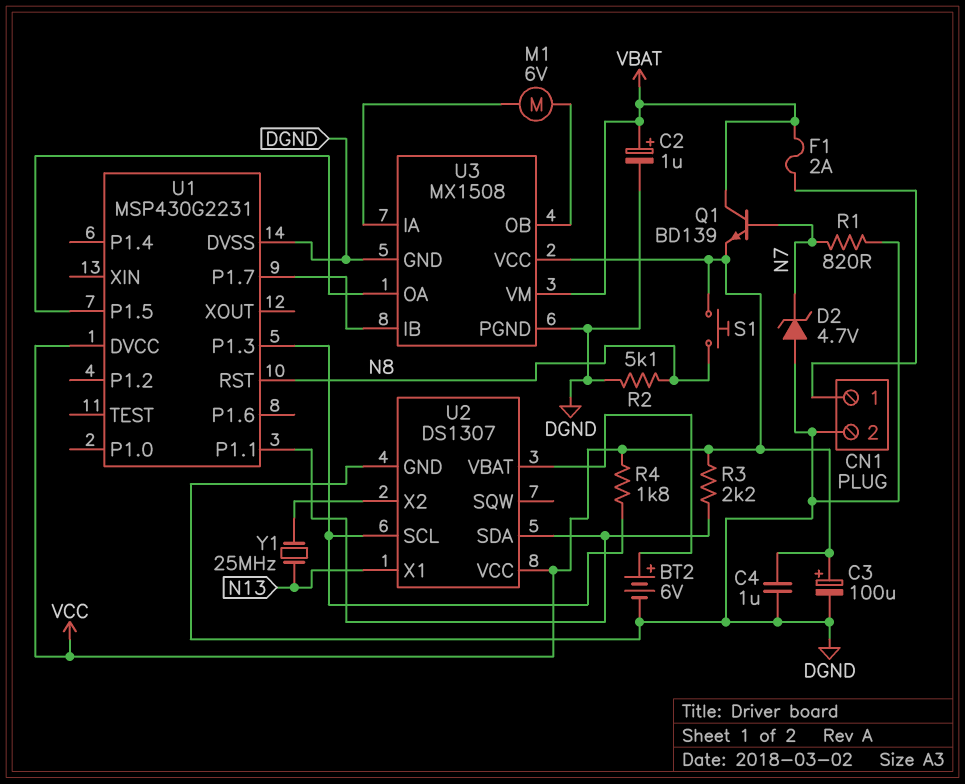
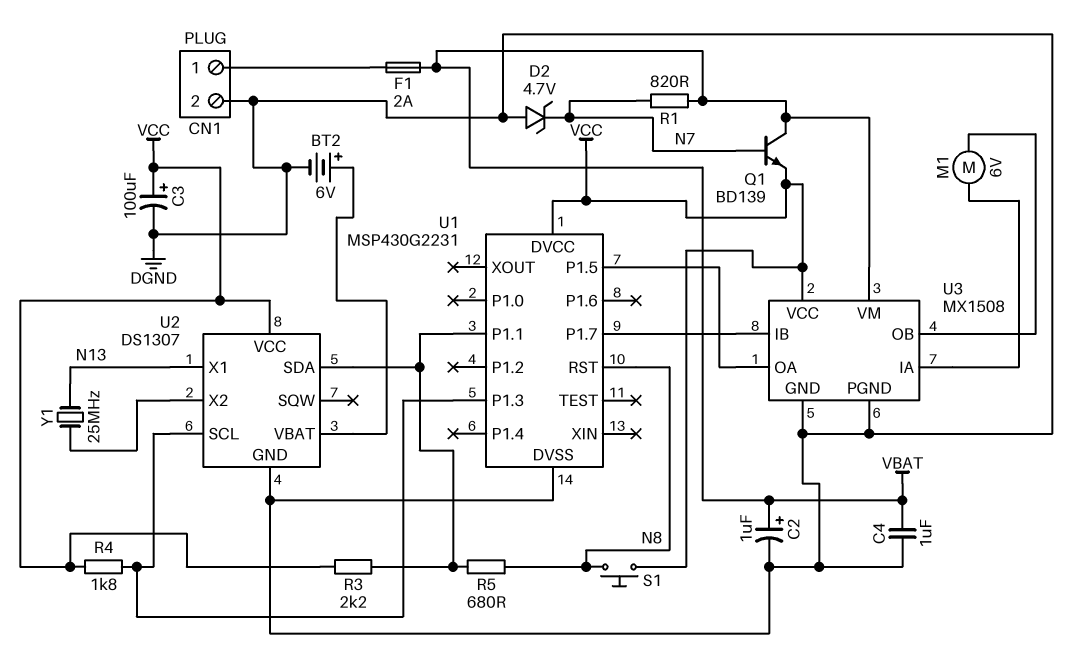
C4: 1uF (DGND, VCC) -> 1uF (DGND, VBAT)
R1: 820 (DGND, N7) -> 820 (N7, VBAT)
R2: 5.1k (DGND, N8) -> none
R5: none -> 680 (N8, U1/P1.1)

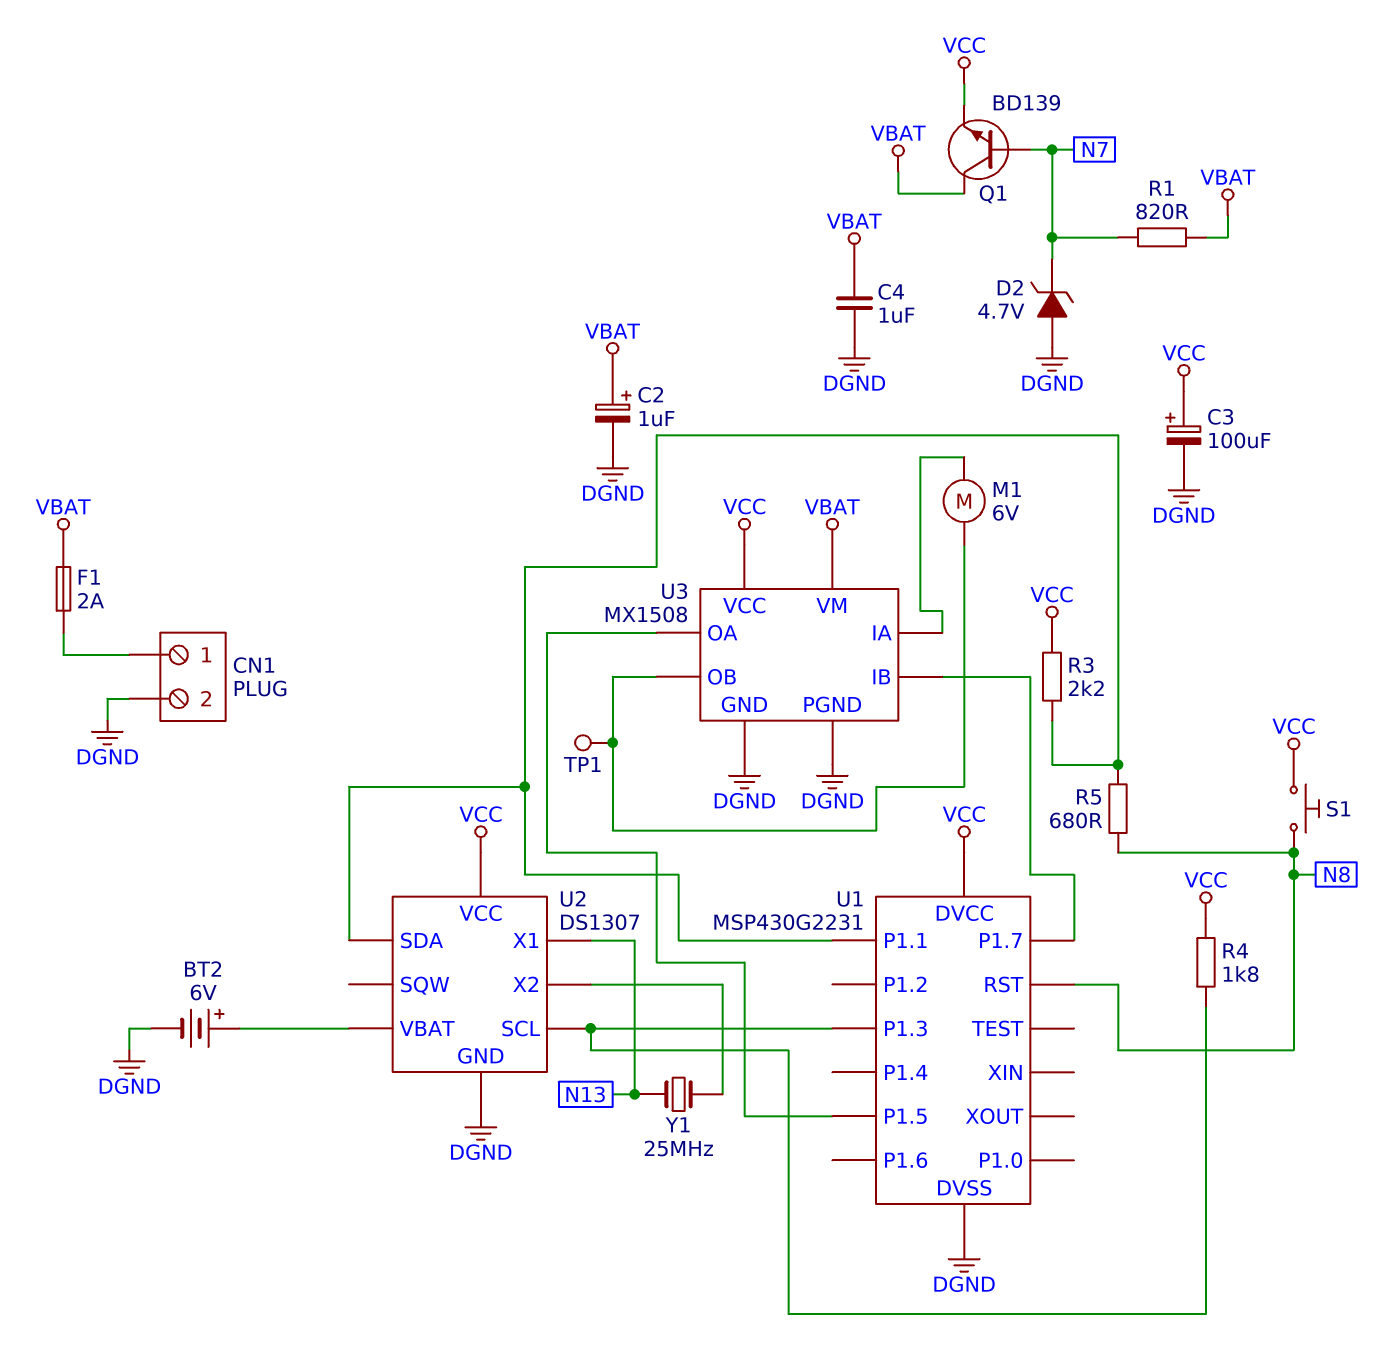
TP1: none -> test point (U3/OB)

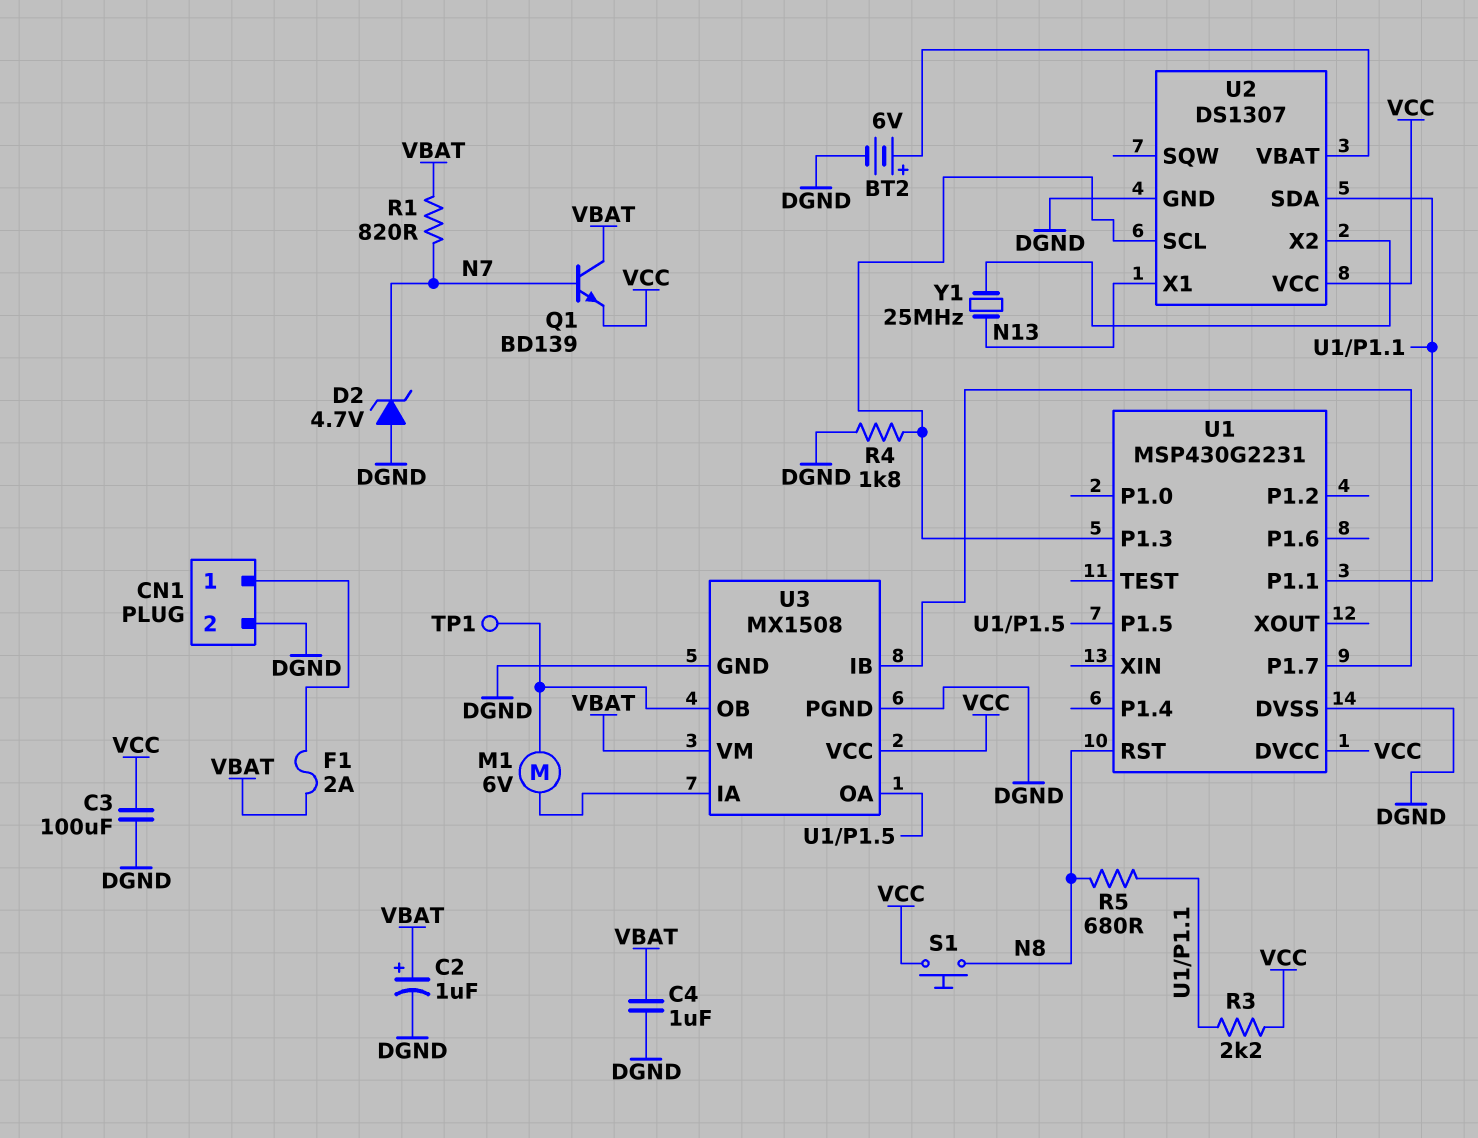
C3: 100uF (plus VCC, minus DGND) -> 100uF (DGND, VCC)
R4: 1.8k (U1/P1.3, VCC) -> 1.8k (DGND, U1/P1.3)

